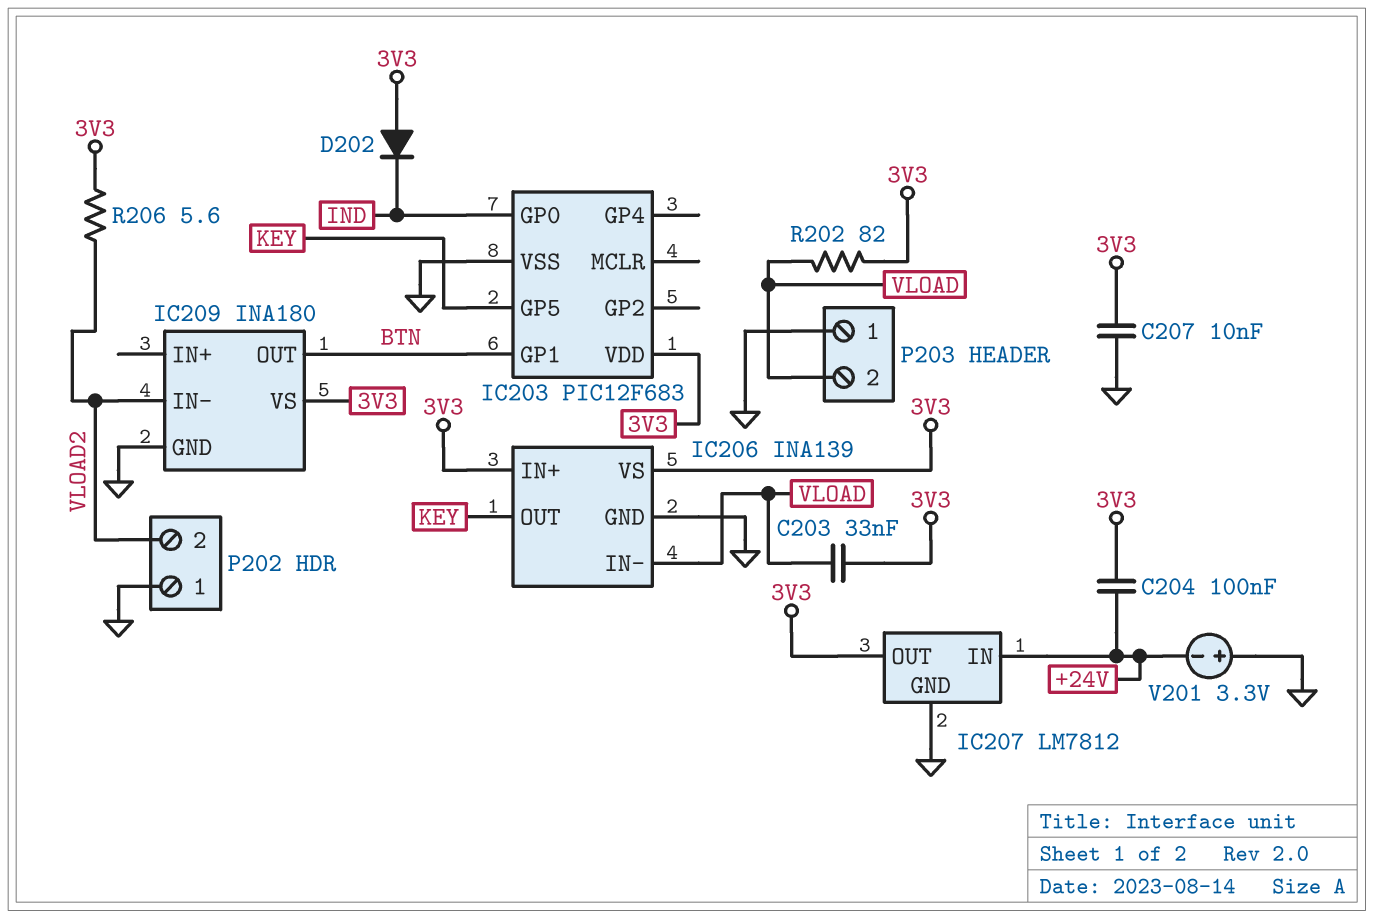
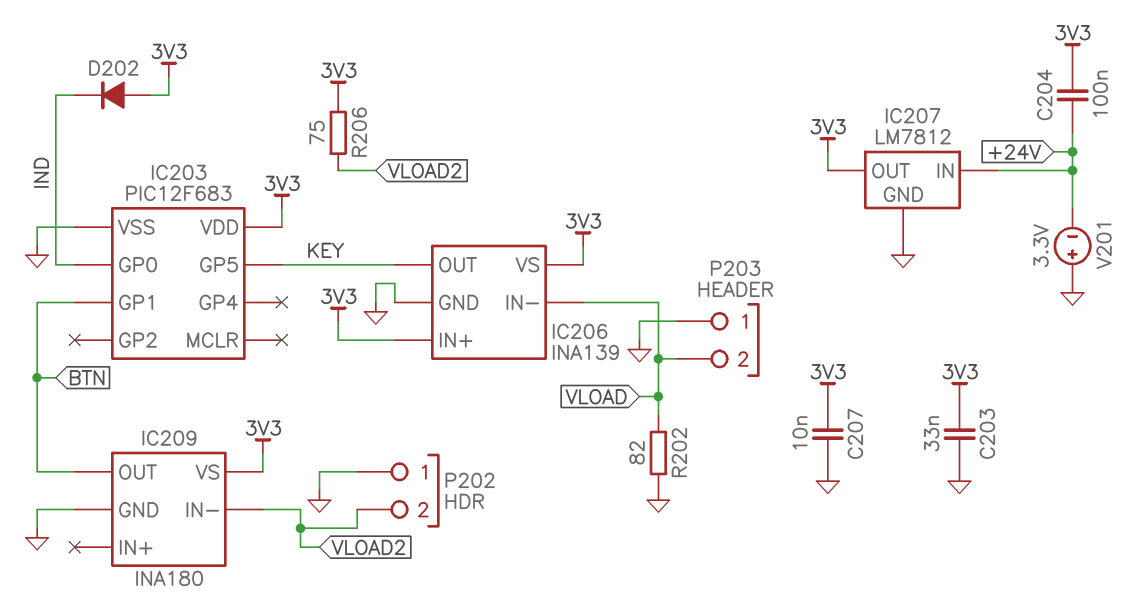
C203: 33nF (3V3, VLOAD) -> 33nF (3V3, GND)
R202: 82 (3V3, VLOAD) -> 82 (GND, VLOAD)
R206: 5.6 (3V3, VLOAD2) -> 75 (3V3, VLOAD2)

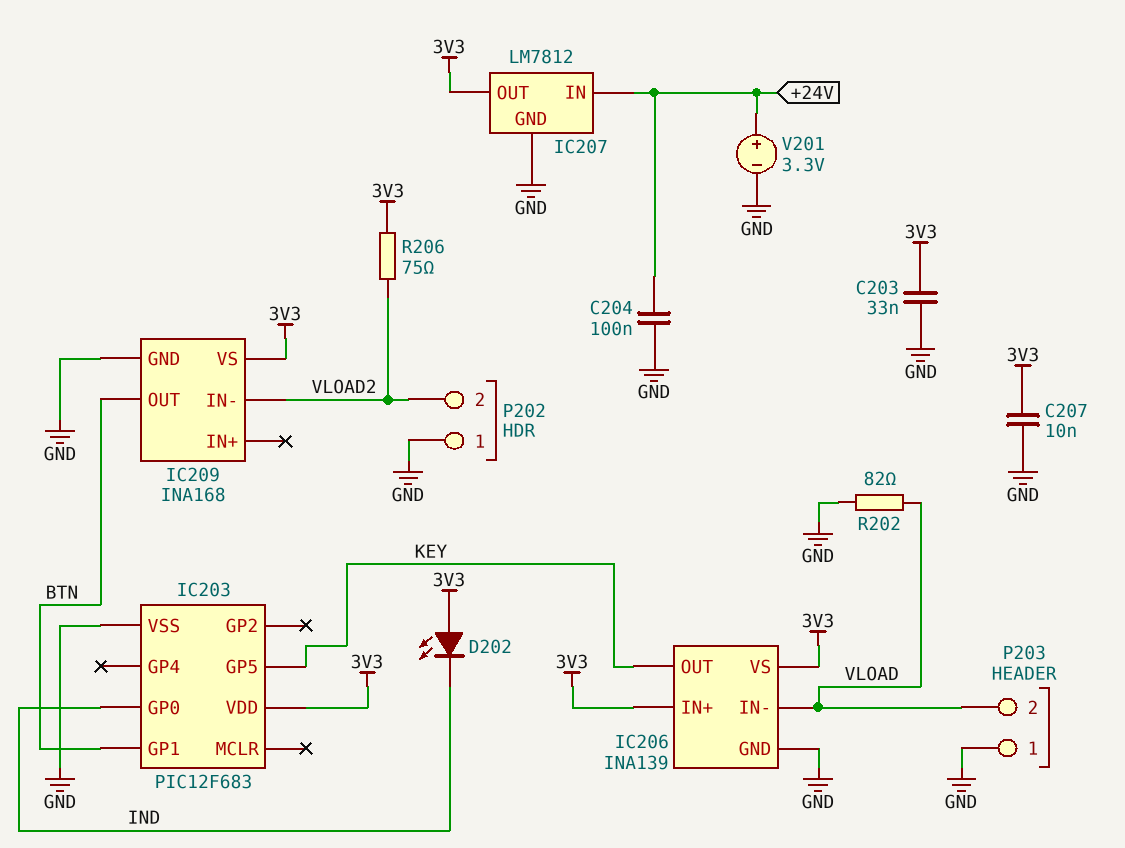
C204: 100nF (+24V, 3V3) -> 100nF (+24V, GND)
D202: diode (A 3V3, K IND) -> LED (A 3V3, K IND)
IC209: INA180 -> INA168
V201: 3.3V (plus GND, minus +24V) -> 3.3V (plus +24V, minus GND)

